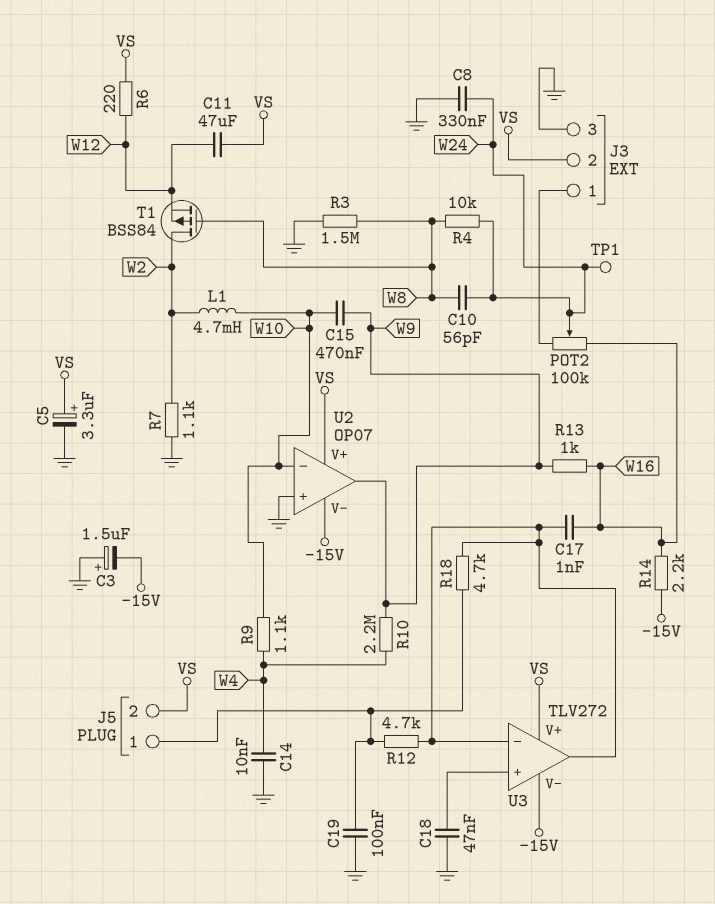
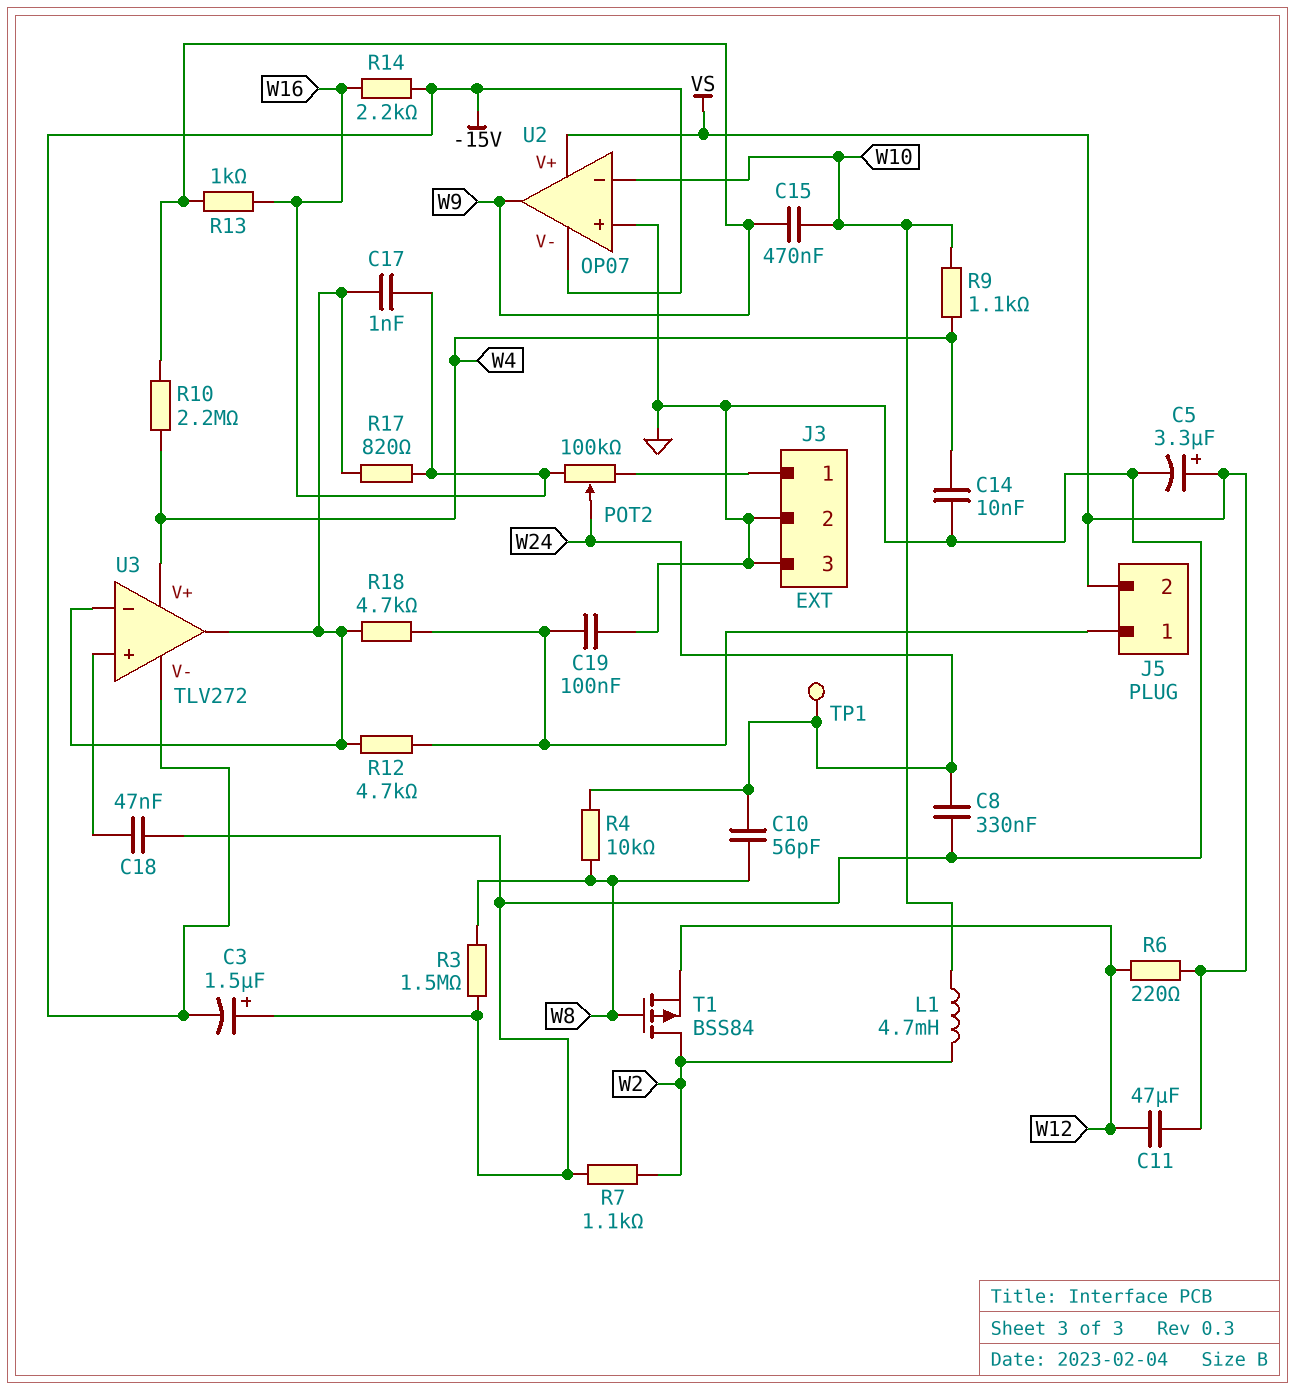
J3 pin 2: VS -> GND
R17: none -> 820 (U3/in-, W16)
U3 pin V+: VS -> W4

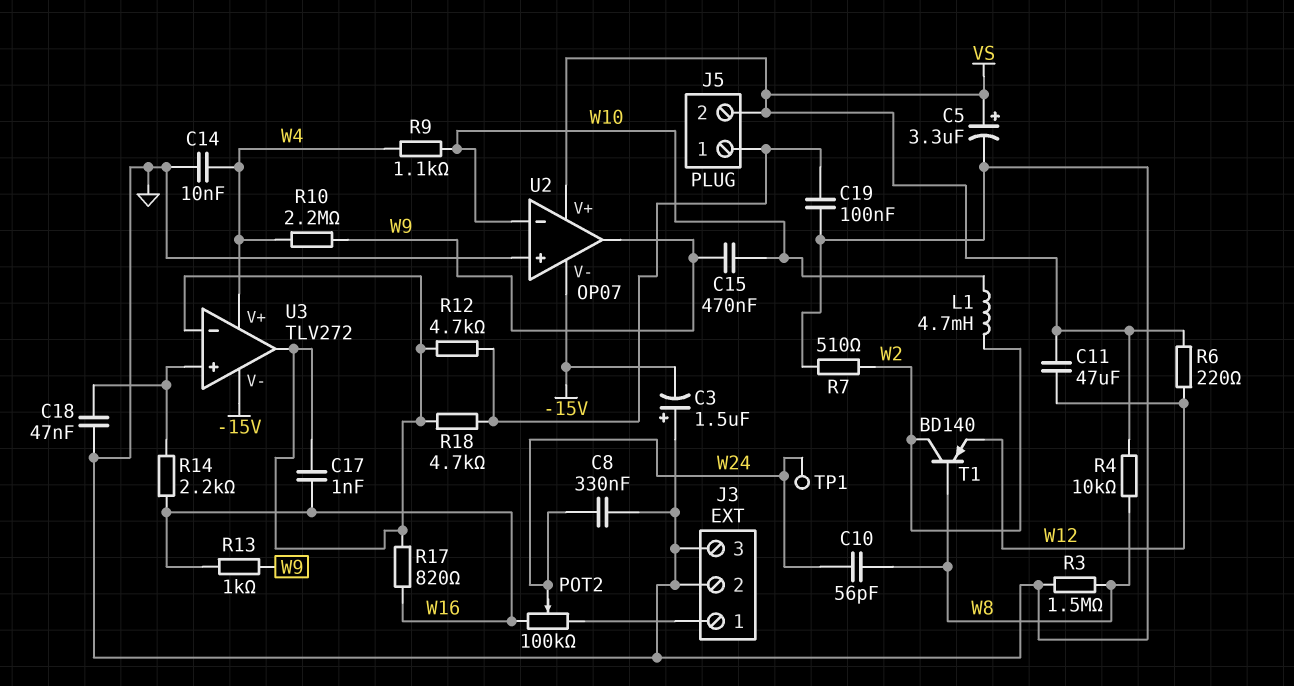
R4: 10k (W8, W24) -> 10k (VS, W8)
R7: 1.1k (GND, W2) -> 510 (GND, W2)
R14: 2.2k (-15V, W16) -> 2.2k (U3/in+, W16)
T1: PMOS BSS84 (G W8, D W2, S W12) -> PNP BD140 (B W8, C W2, E W12)

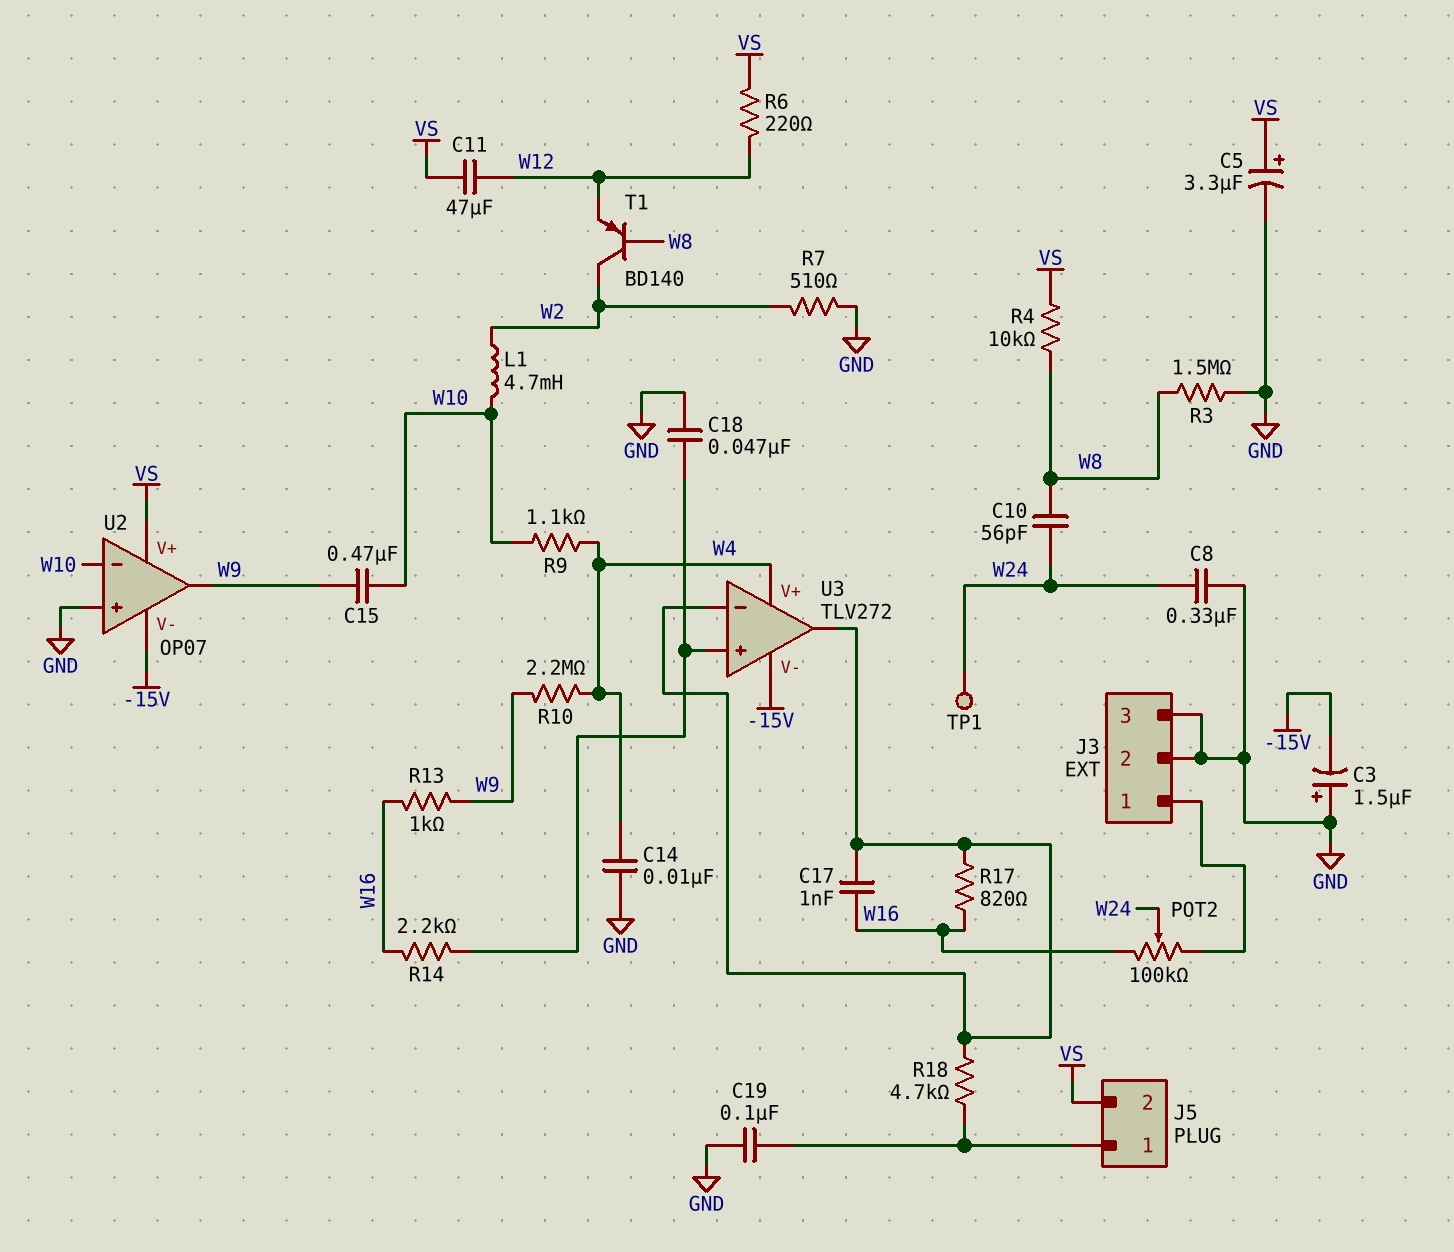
R12: 4.7k (J5/1, U3/in-) -> none

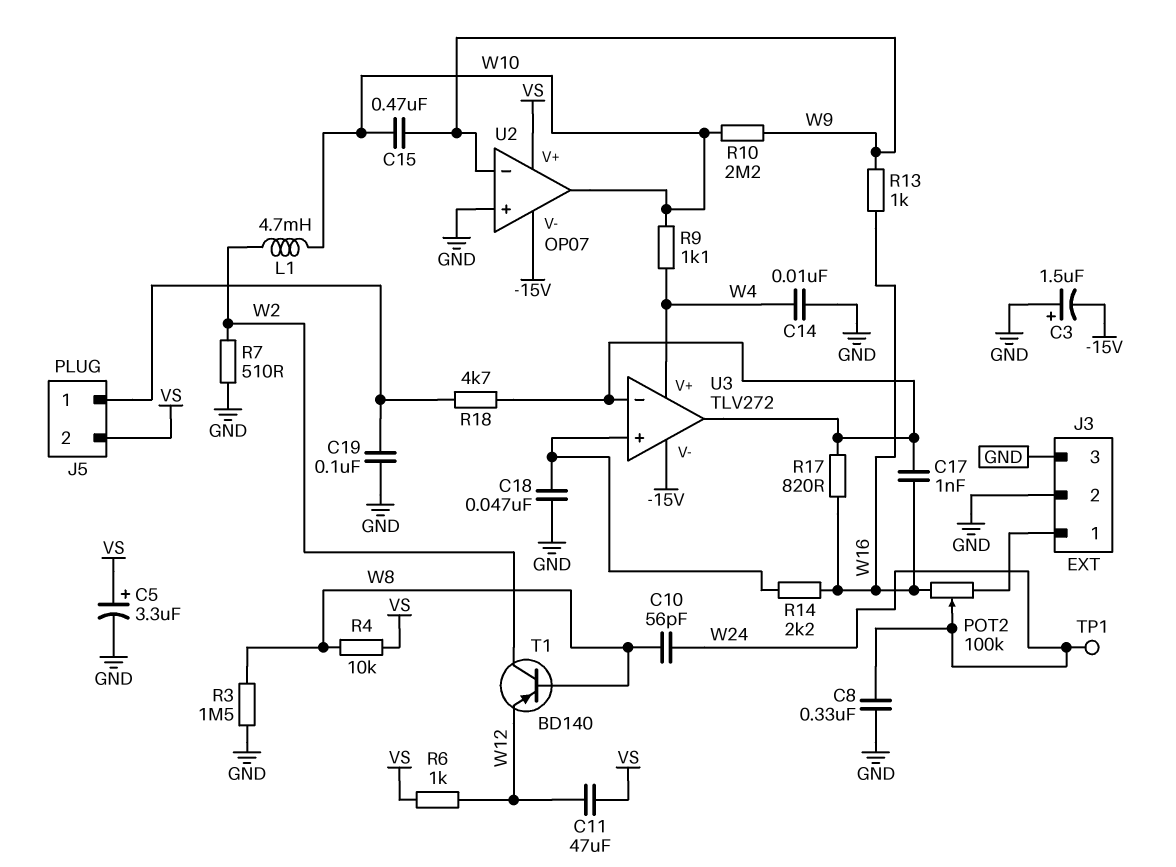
R6: 220 (VS, W12) -> 1k (VS, W12)
R10: 2.2M (W4, W9) -> 2.2M (W9, W10)
U2 pin in-: W10 -> W9
U2 pin out: W9 -> W10

